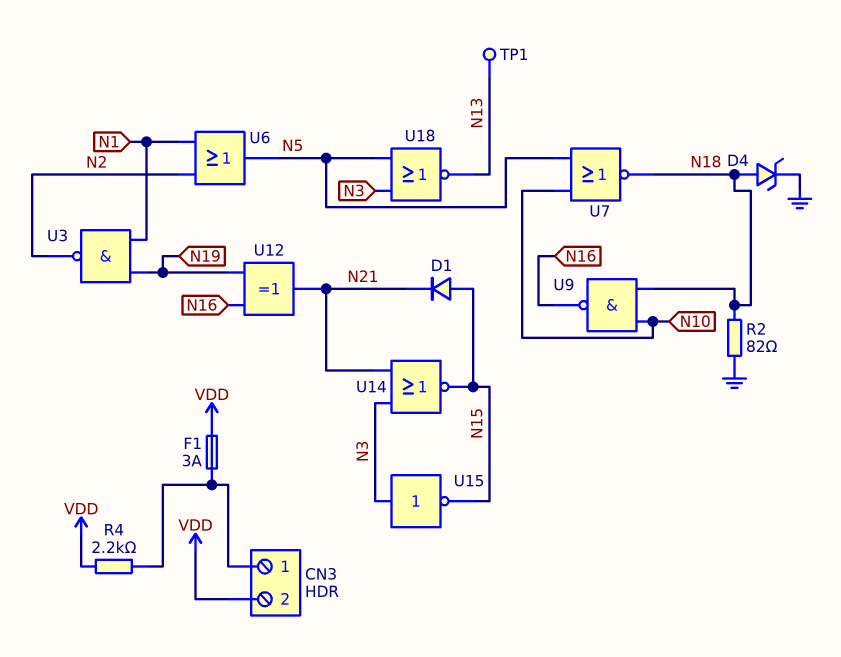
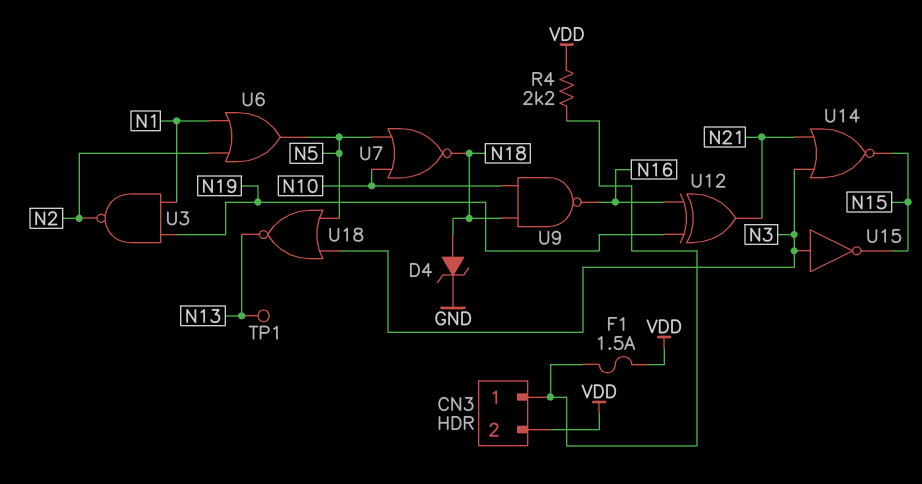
D1: diode (A N15, K N21) -> none
F1: 3A (CN3/1, VDD) -> 1.5A (CN3/1, VDD)
R2: 82 (GND, N18) -> none

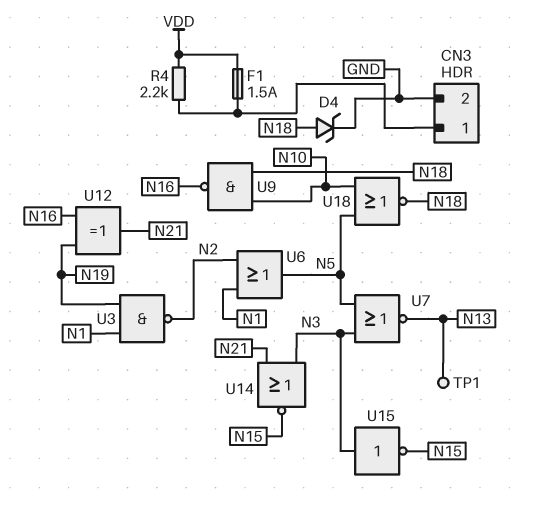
CN3 pin 2: VDD -> GND
U7: NOR (in N5, in N10, out N18) -> NOR (in N3, in N5, out N13)
U18: NOR (in N3, in N5, out N13) -> NOR (in N5, in N10, out N18)

